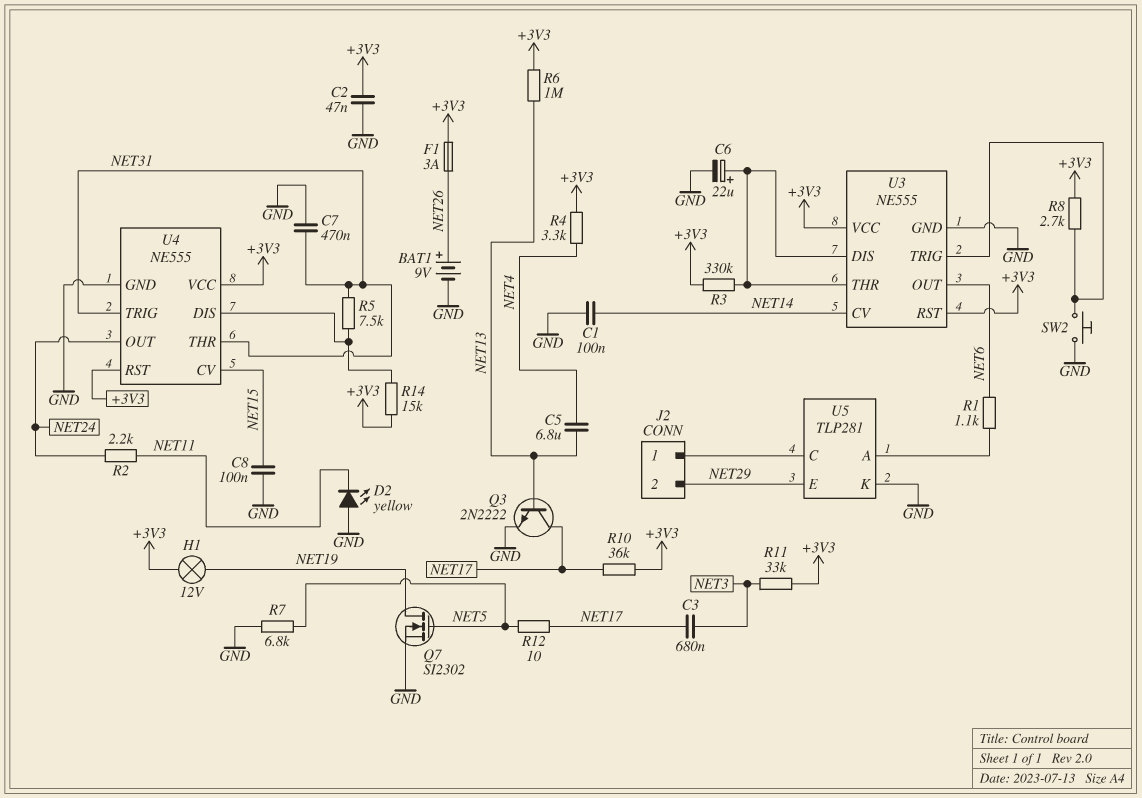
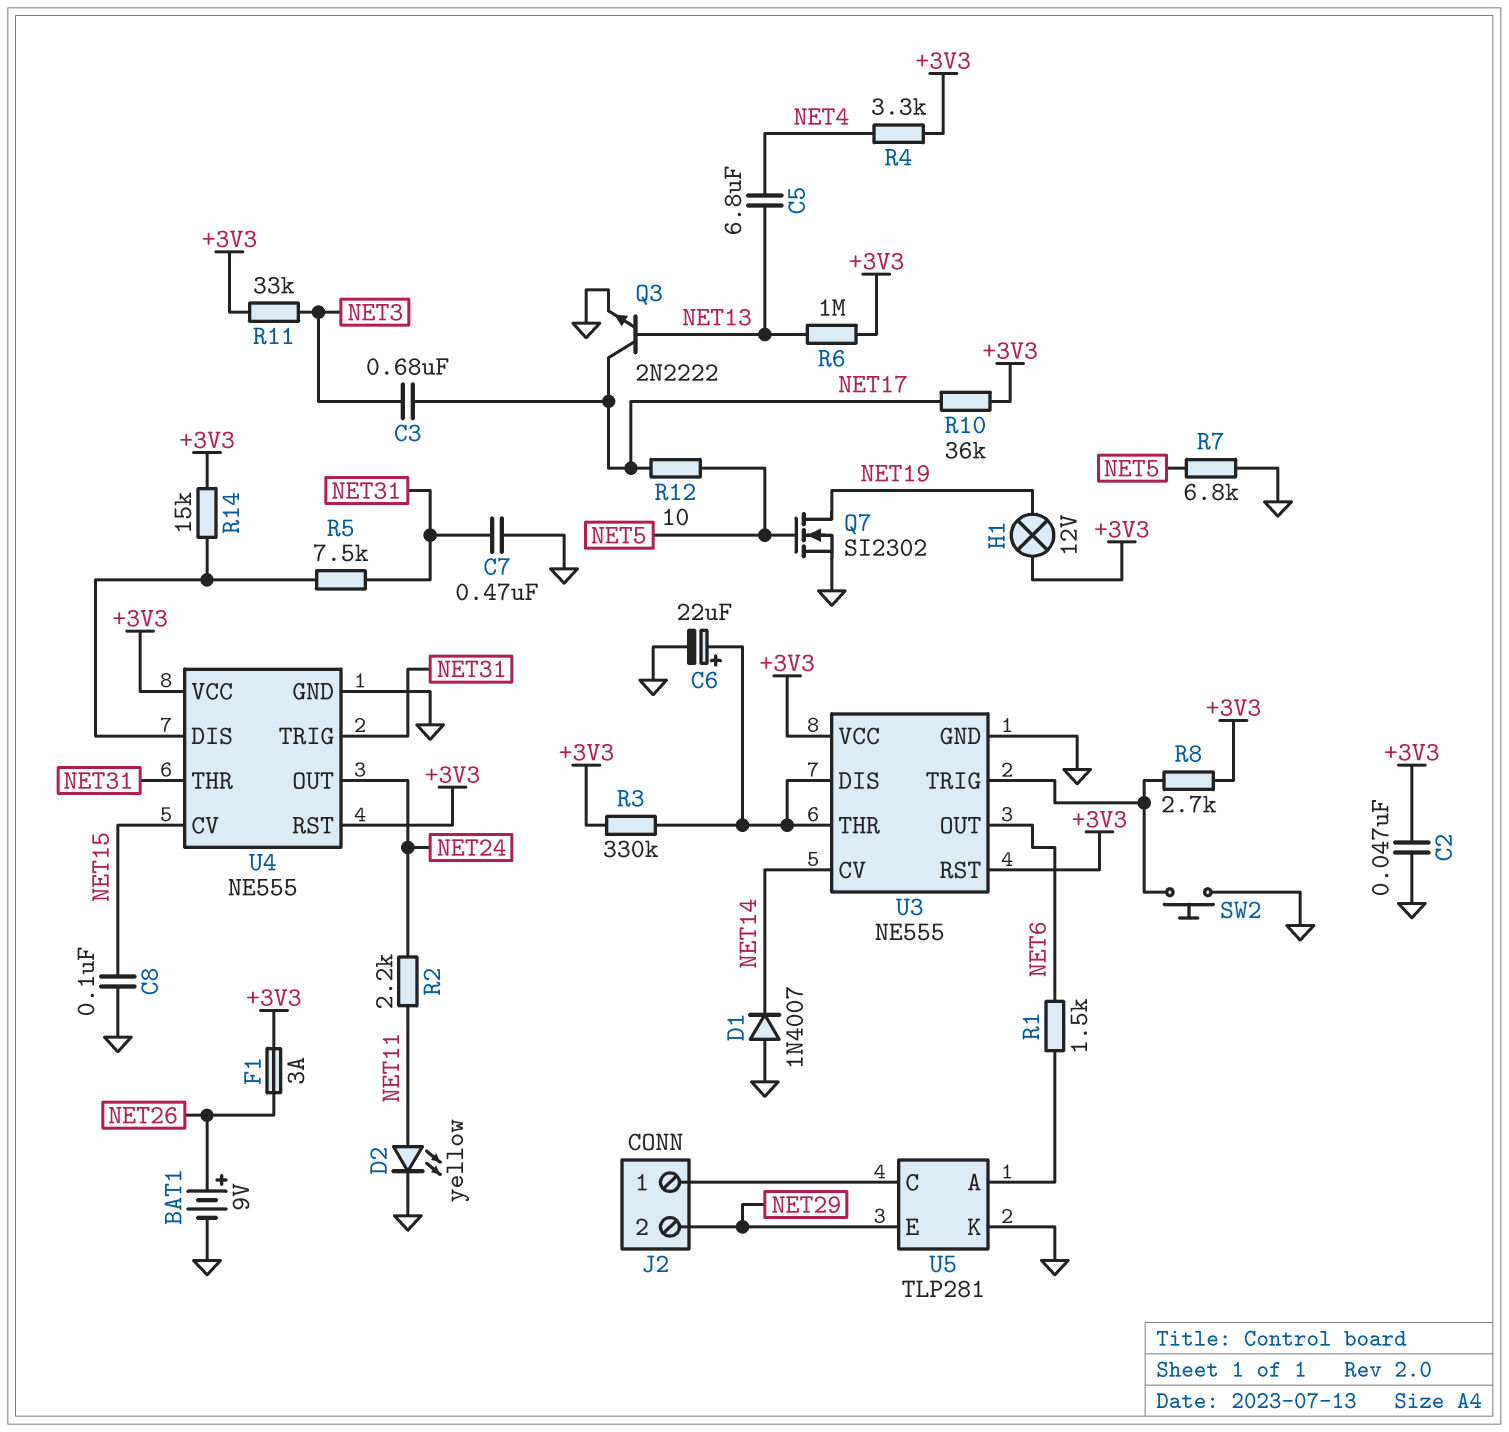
C1: 100nF (GND, NET14) -> none
D1: none -> diode 1N4007 (A GND, K NET14)
D2: LED yellow (A GND, K NET11) -> LED yellow (A NET11, K GND)
R1: 1.1k (NET6, U5/A) -> 1.5k (NET6, U5/A)

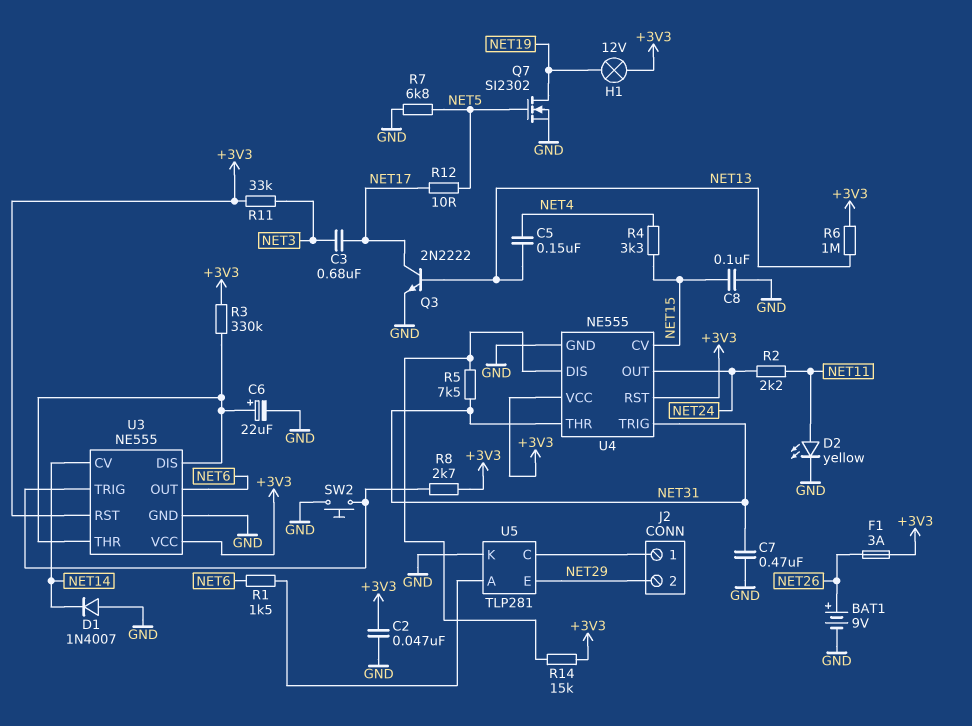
C5: 6.8uF (NET4, NET13) -> 150nF (NET4, NET13)
R4: 3.3k (+3V3, NET4) -> 3.3k (NET4, NET15)
R10: 36k (+3V3, NET17) -> none

